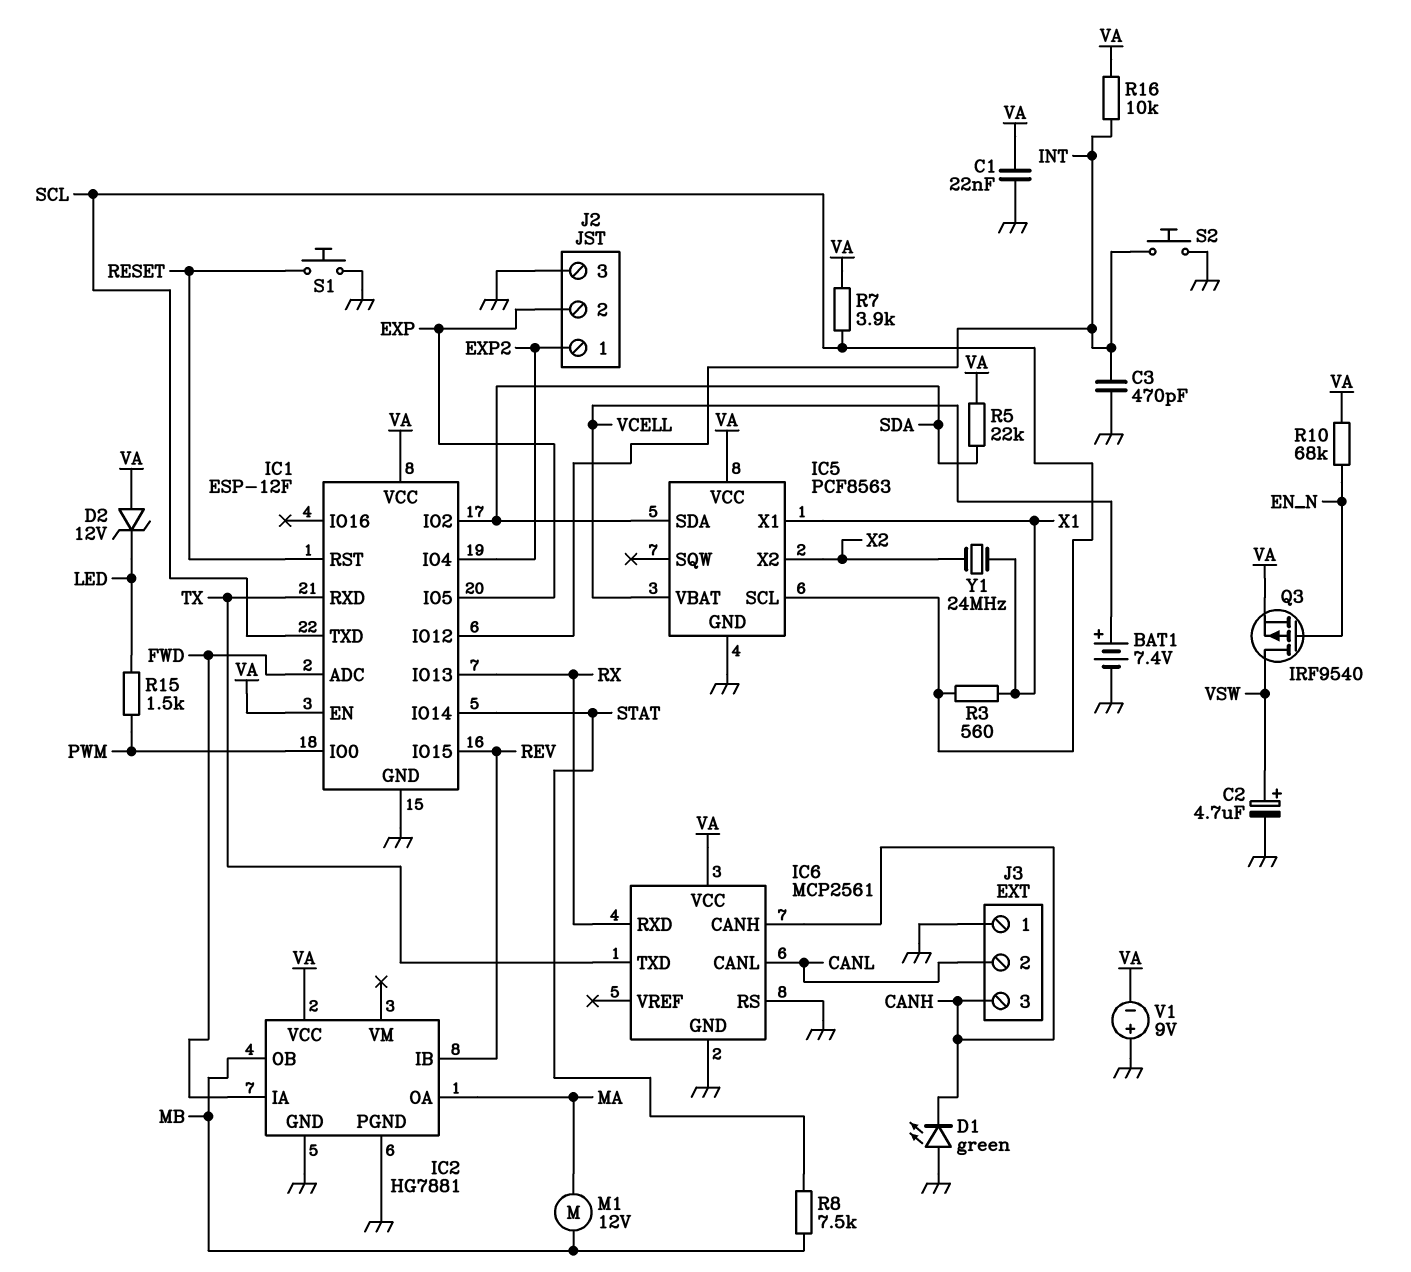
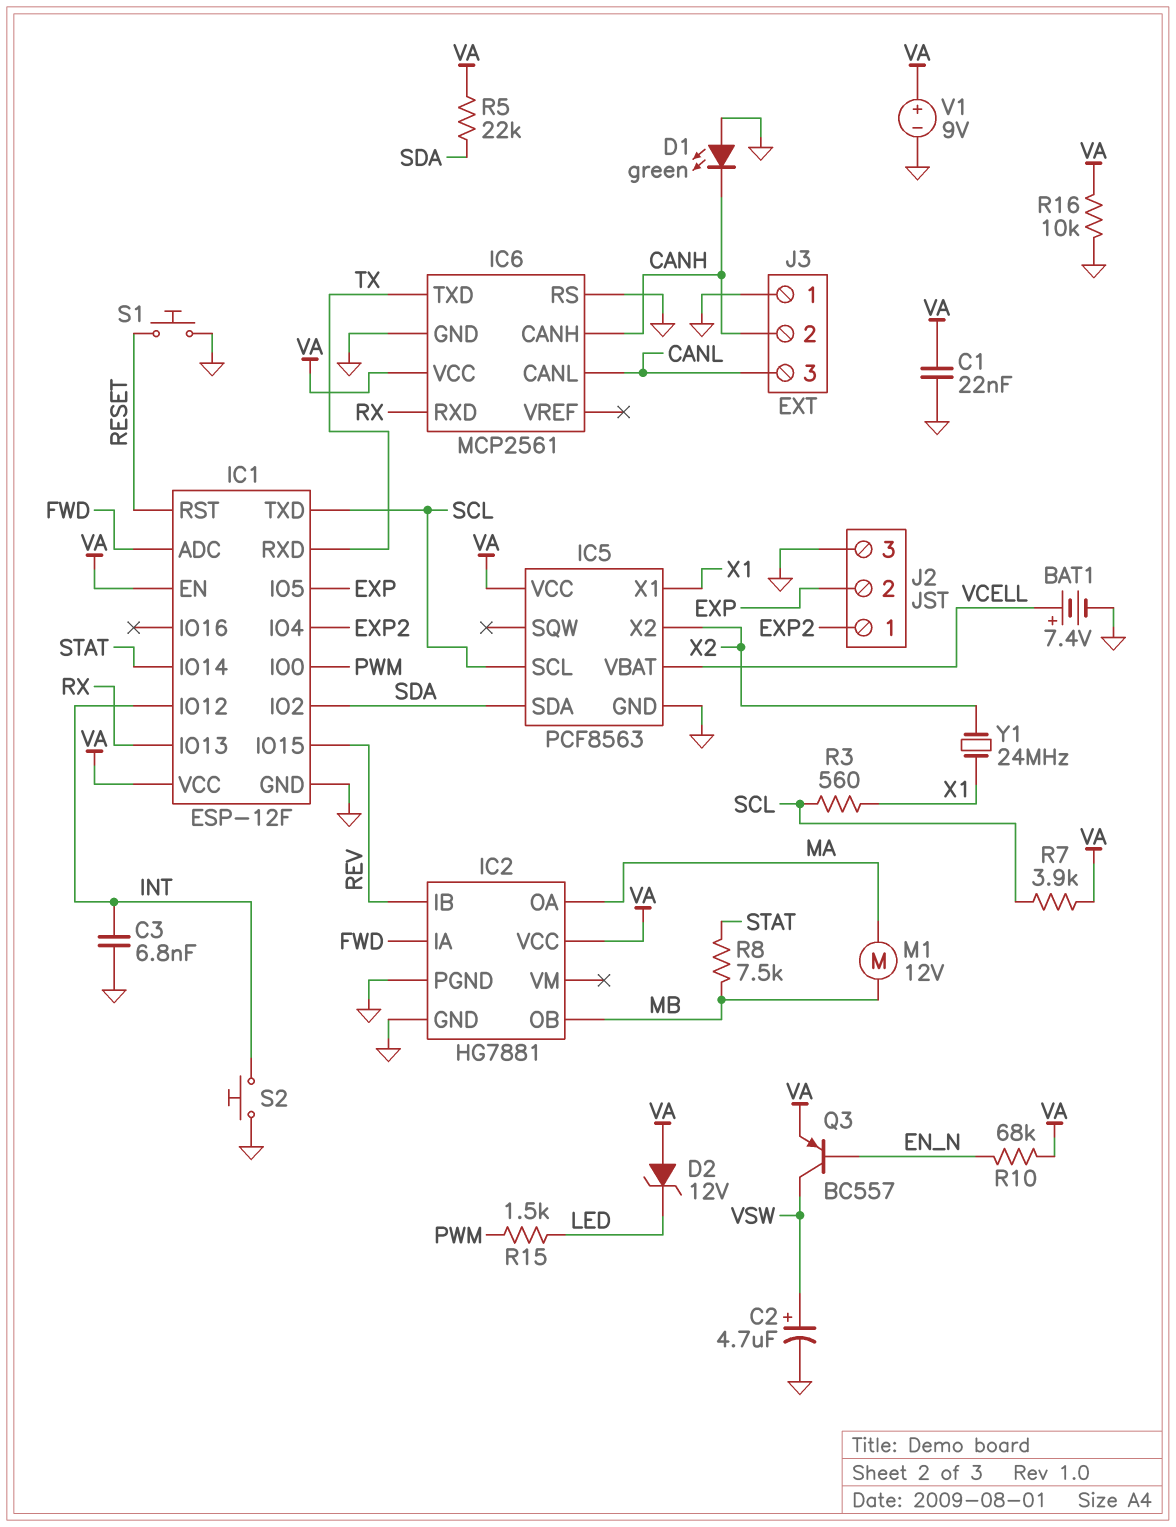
C3: 470pF (GND, INT) -> 6.8nF (GND, INT)
J3 pin 2: CANL -> CANH
J3 pin 3: CANH -> CANL
Q3: PMOS IRF9540 (G EN_N, D VSW, S VA) -> PNP BC557 (B EN_N, C VSW, E VA)
R16: 10k (INT, VA) -> 10k (GND, VA)
V1: 9V (plus GND, minus VA) -> 9V (plus VA, minus GND)

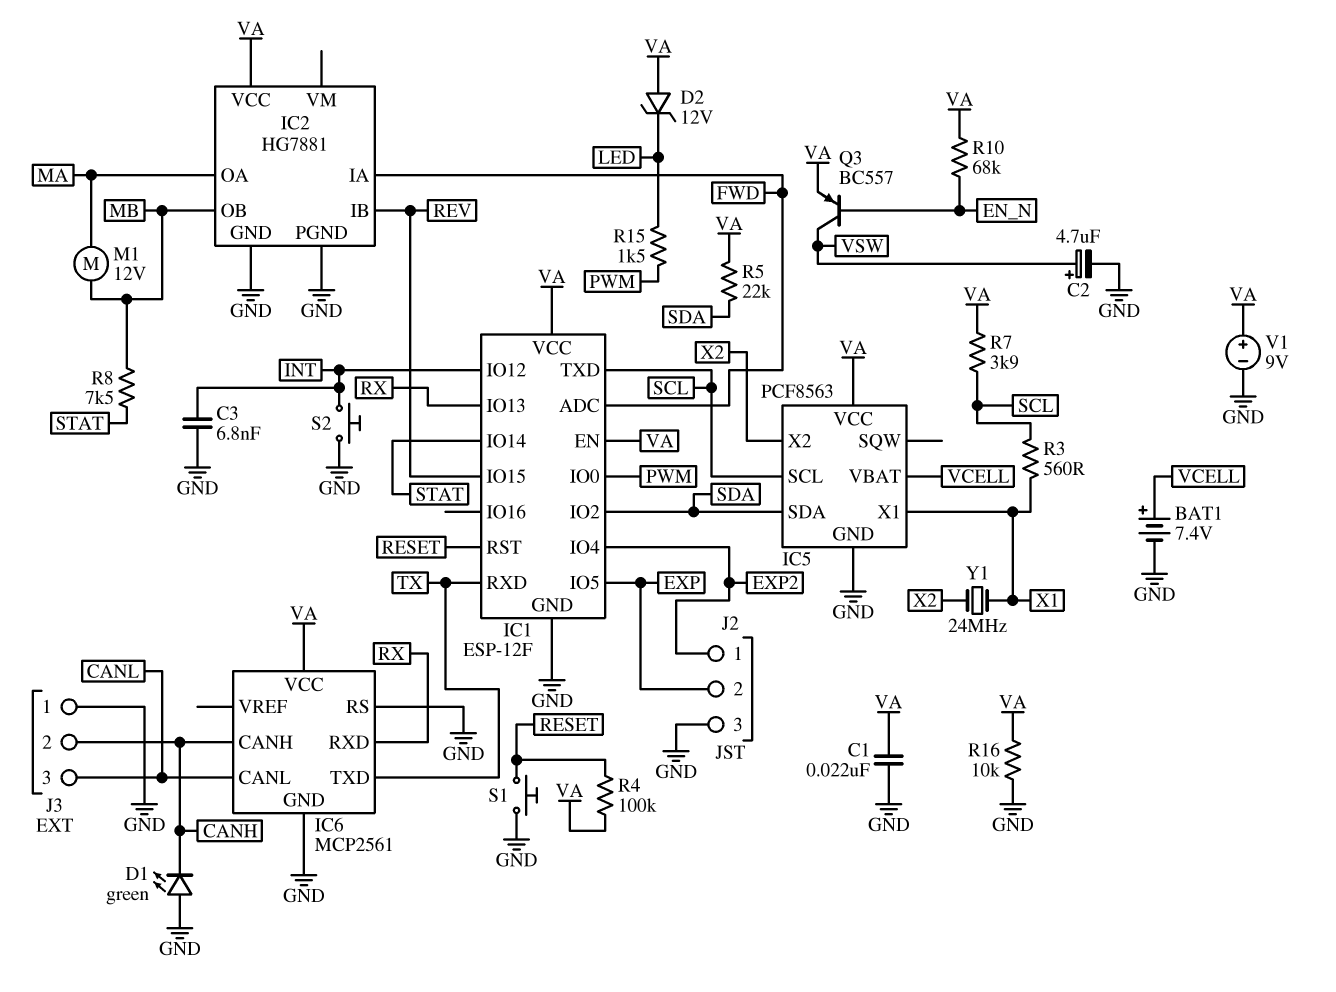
R4: none -> 100k (RESET, VA)

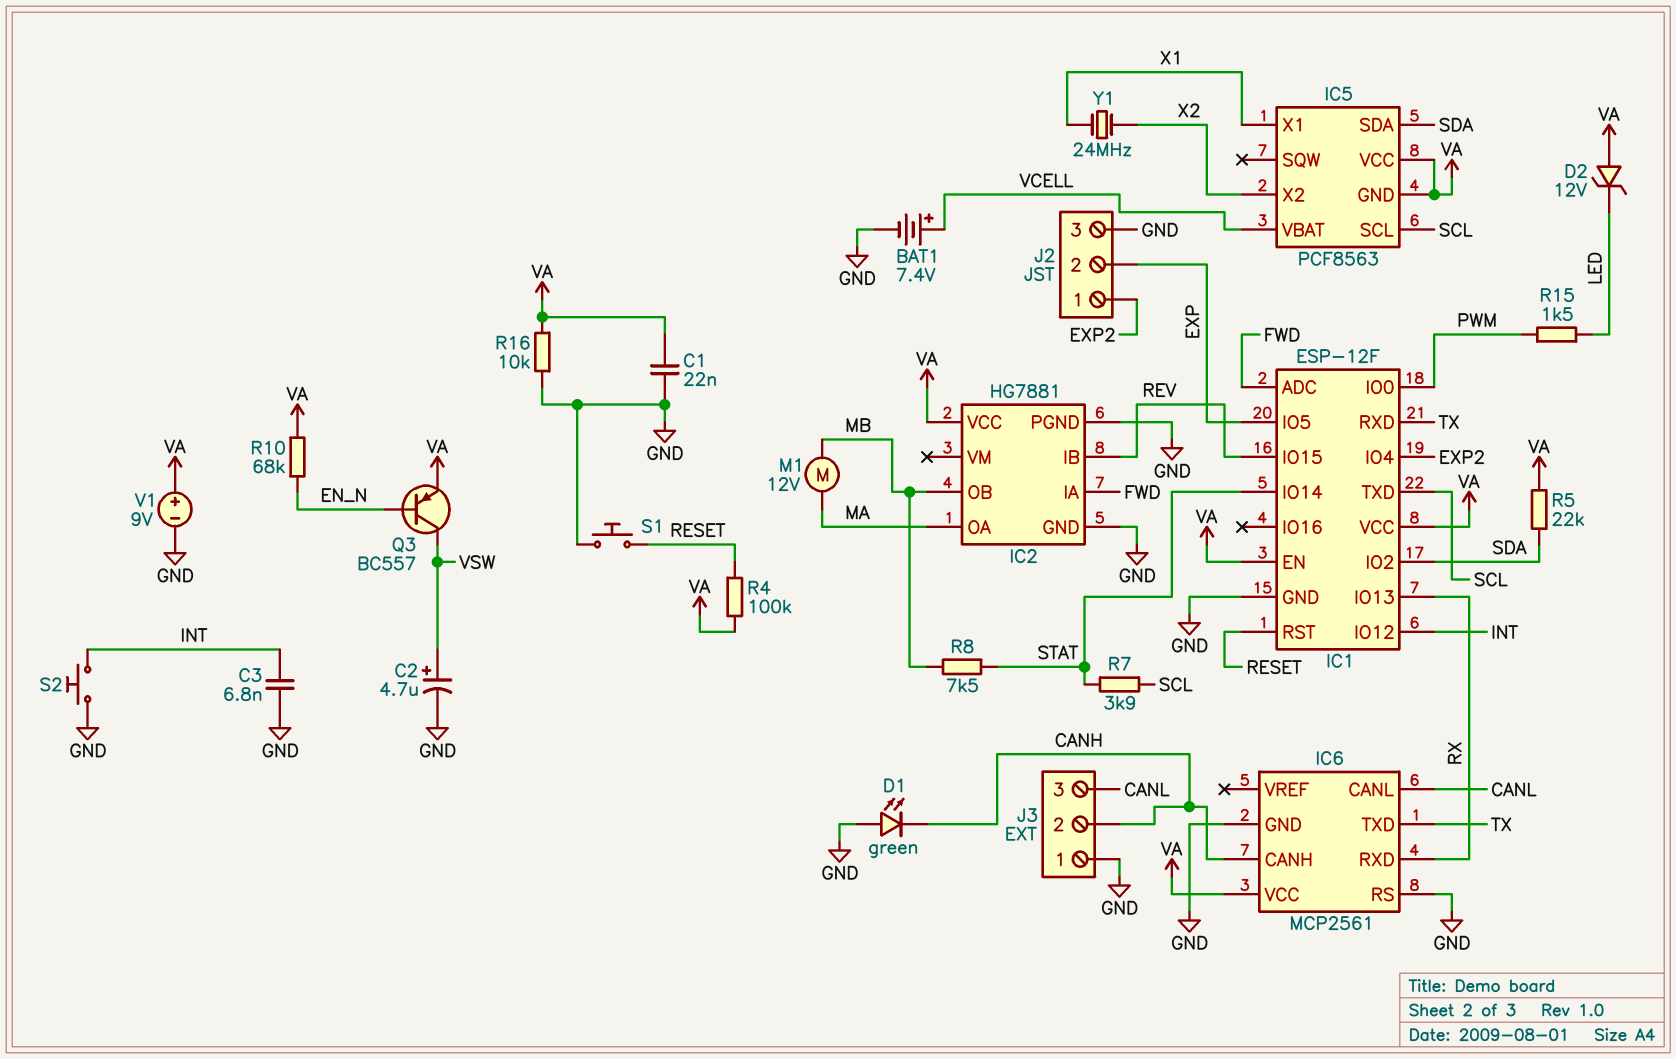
IC5 pin GND: GND -> VA
R3: 560 (SCL, X1) -> none
R7: 3.9k (SCL, VA) -> 3.9k (SCL, STAT)

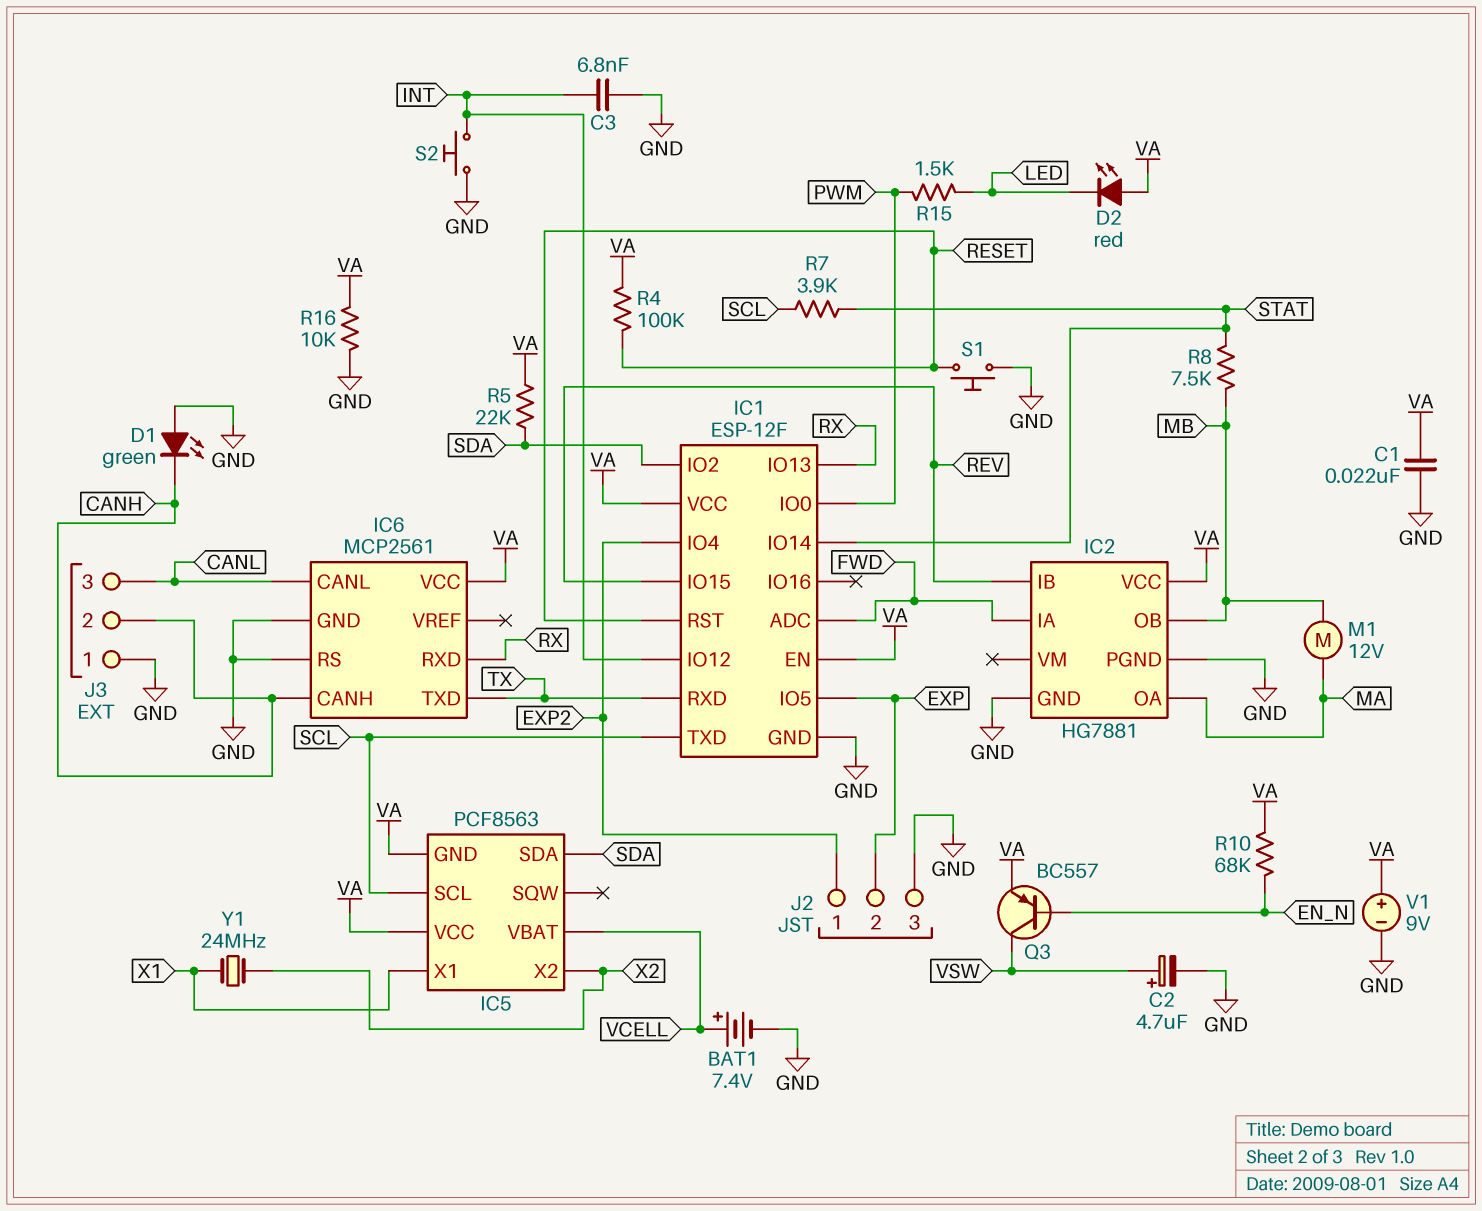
D2: zener 12V (A VA, K LED) -> LED red (A VA, K LED)

